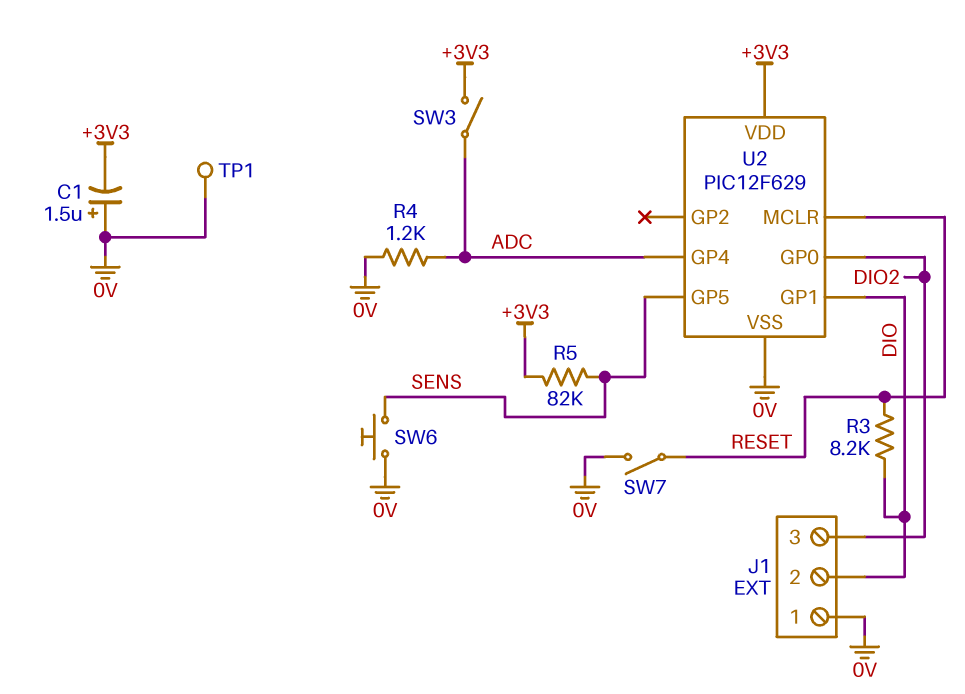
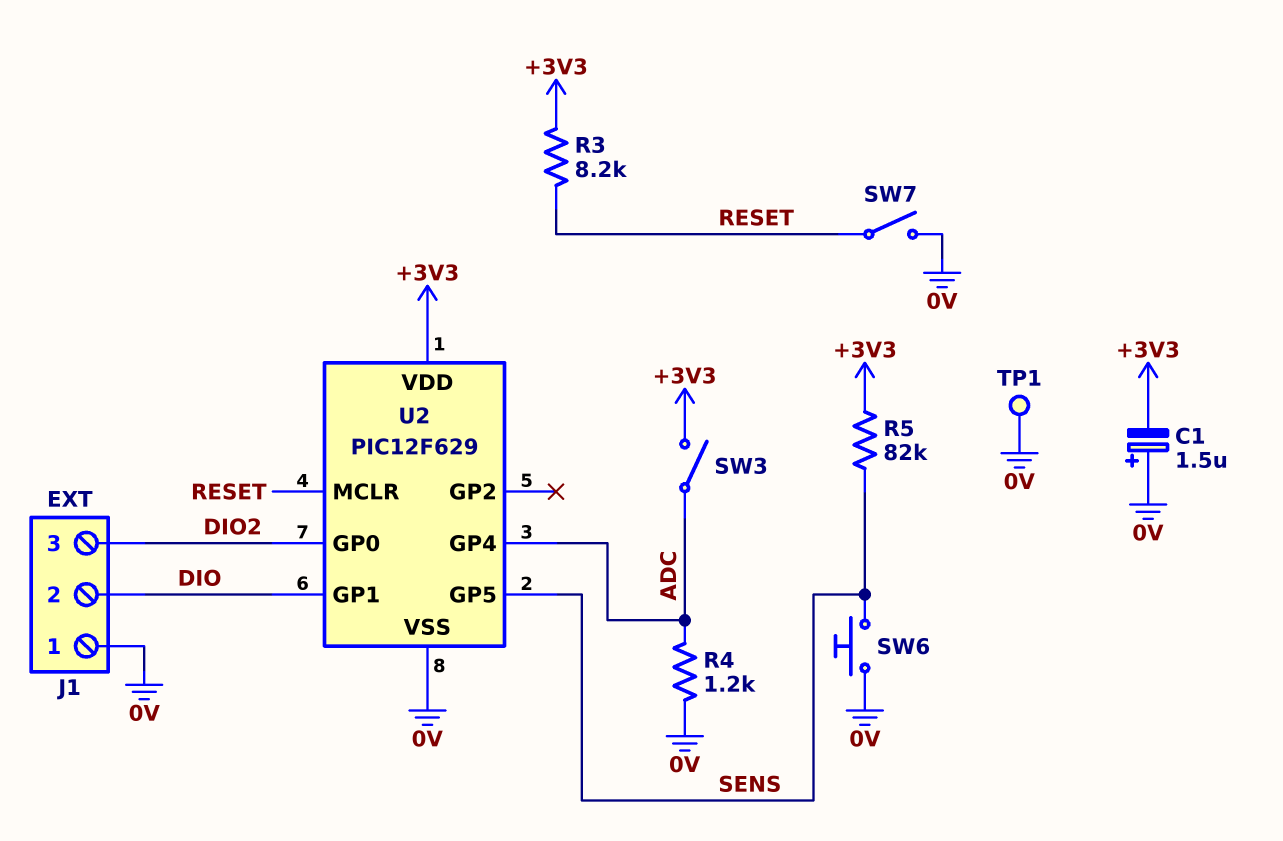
R3: 8.2k (DIO, RESET) -> 8.2k (+3V3, RESET)

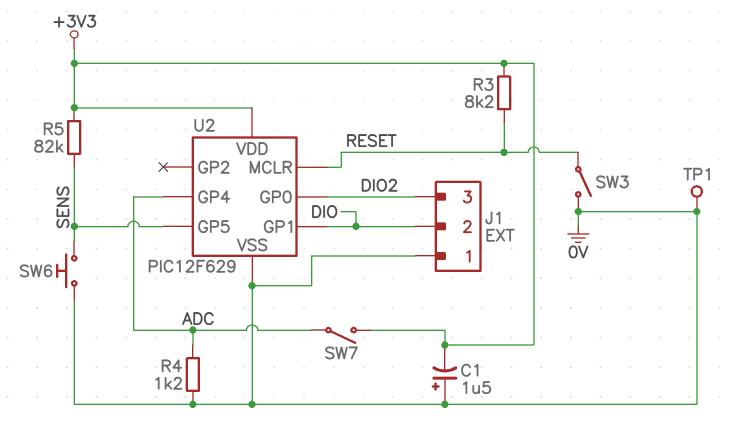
SW3: switch (+3V3, ADC) -> switch (0V, RESET)
SW7: switch (0V, RESET) -> switch (+3V3, ADC)

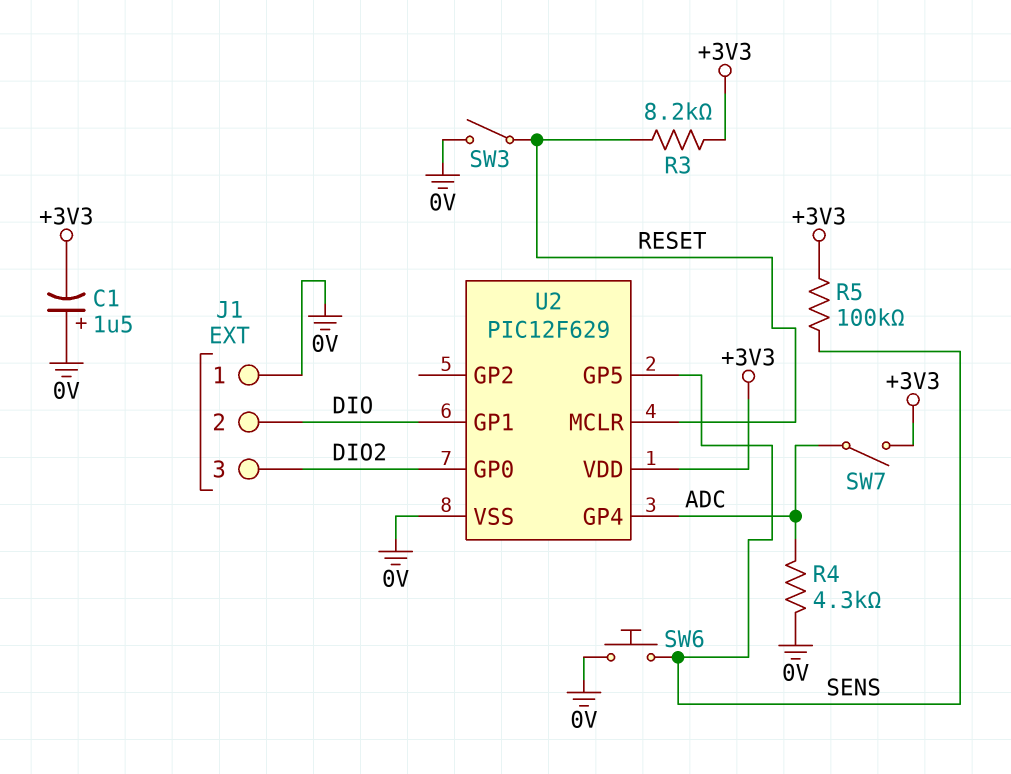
R4: 1.2k (0V, ADC) -> 4.3k (0V, ADC)
R5: 82k (+3V3, SENS) -> 100k (+3V3, SENS)
TP1: test point (0V) -> none

